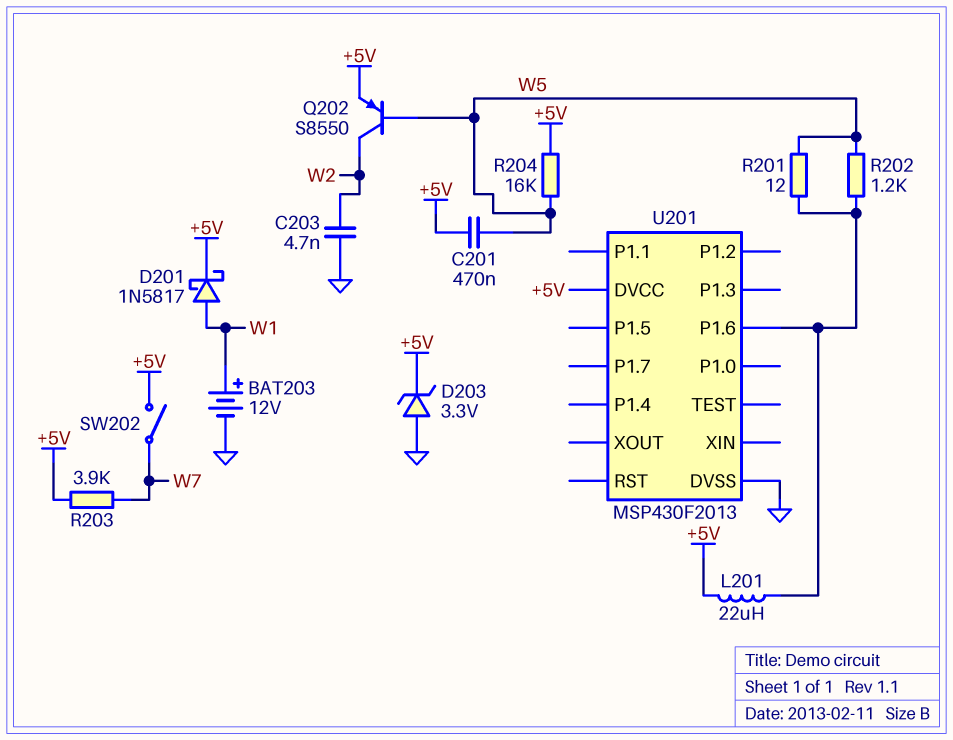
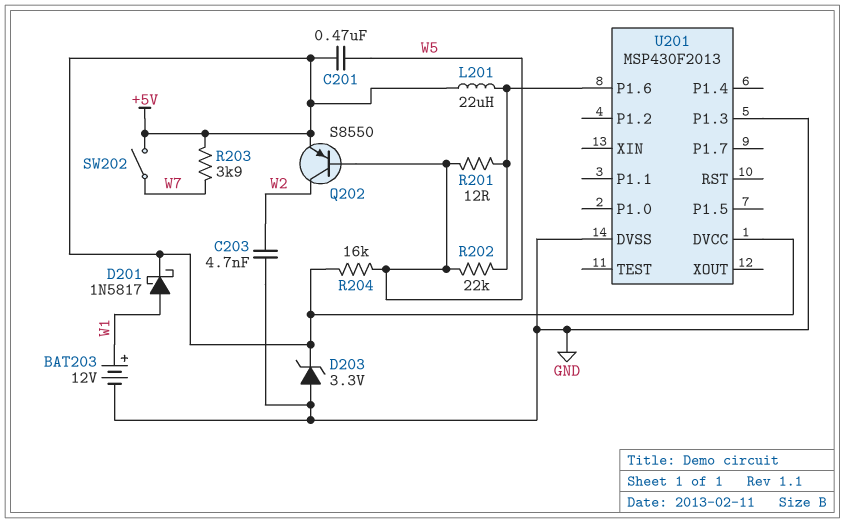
R202: 1.2k (U201/P1.6, W5) -> 22k (U201/P1.6, W5)
U201 pin P1.3: none -> GND

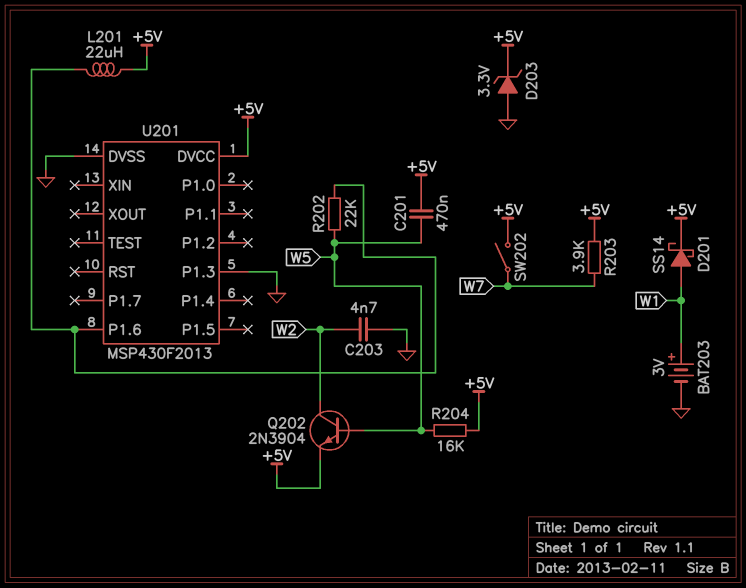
BAT203: 12V (plus W1, minus GND) -> 3V (plus W1, minus GND)
D201: schottky 1N5817 (A W1, K +5V) -> schottky SS14 (A W1, K +5V)
Q202: PNP S8550 (B W5, C W2, E +5V) -> NPN 2N3904 (B W5, C W2, E +5V)
R201: 12 (U201/P1.6, W5) -> none

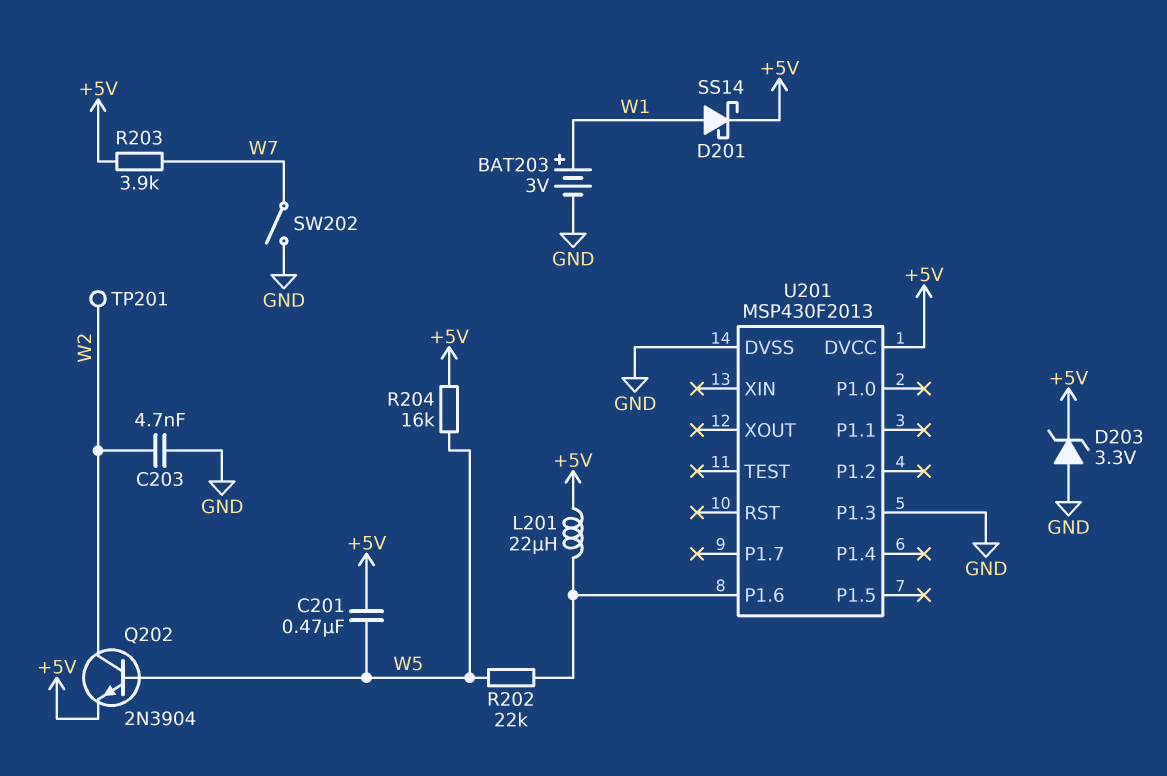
SW202: switch (+5V, W7) -> switch (GND, W7)
TP201: none -> test point (W2)

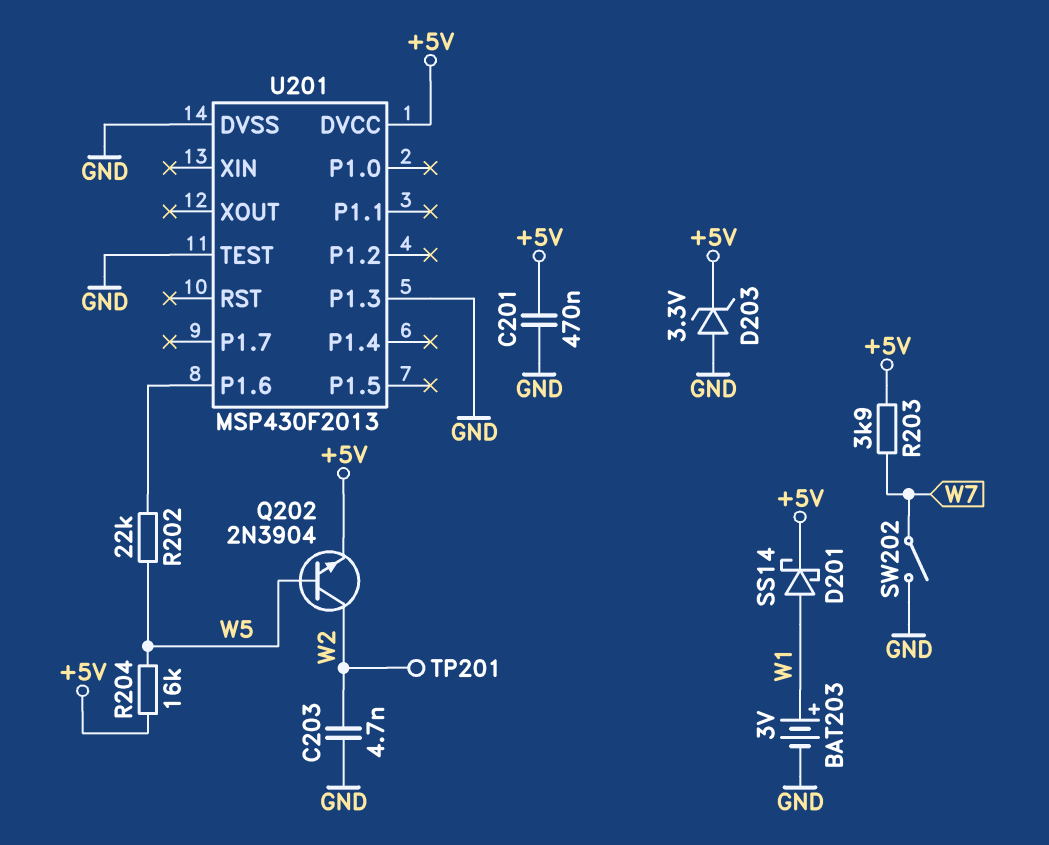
C201: 470nF (+5V, W5) -> 470nF (+5V, GND)
L201: 22uH (+5V, U201/P1.6) -> none
U201 pin TEST: none -> GND

